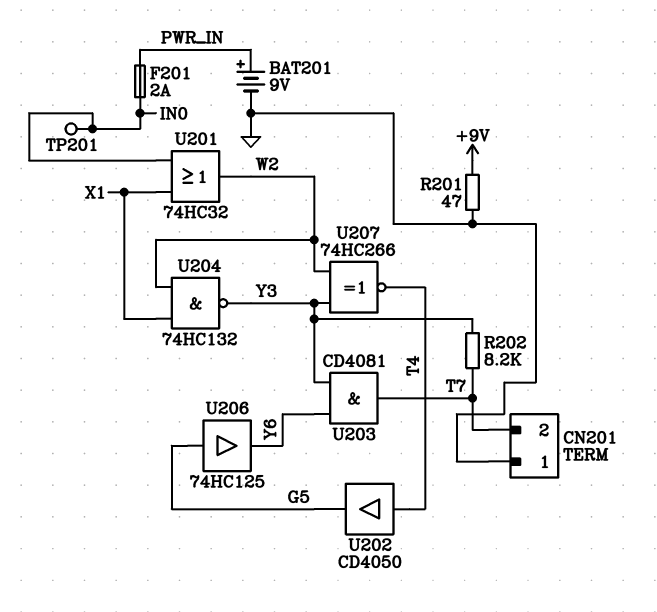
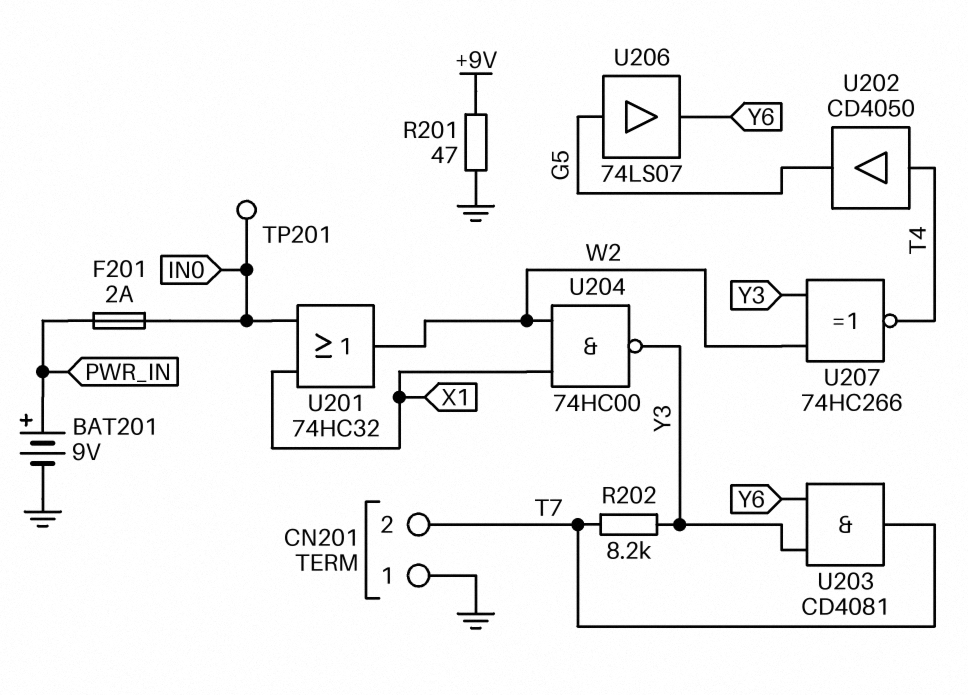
U204: NAND 74HC132 (in W2, in X1, out Y3) -> NAND 74HC00 (in W2, in X1, out Y3)
U206: buffer 74HC125 (in G5, out Y6) -> buffer 74LS07 (in G5, out Y6)

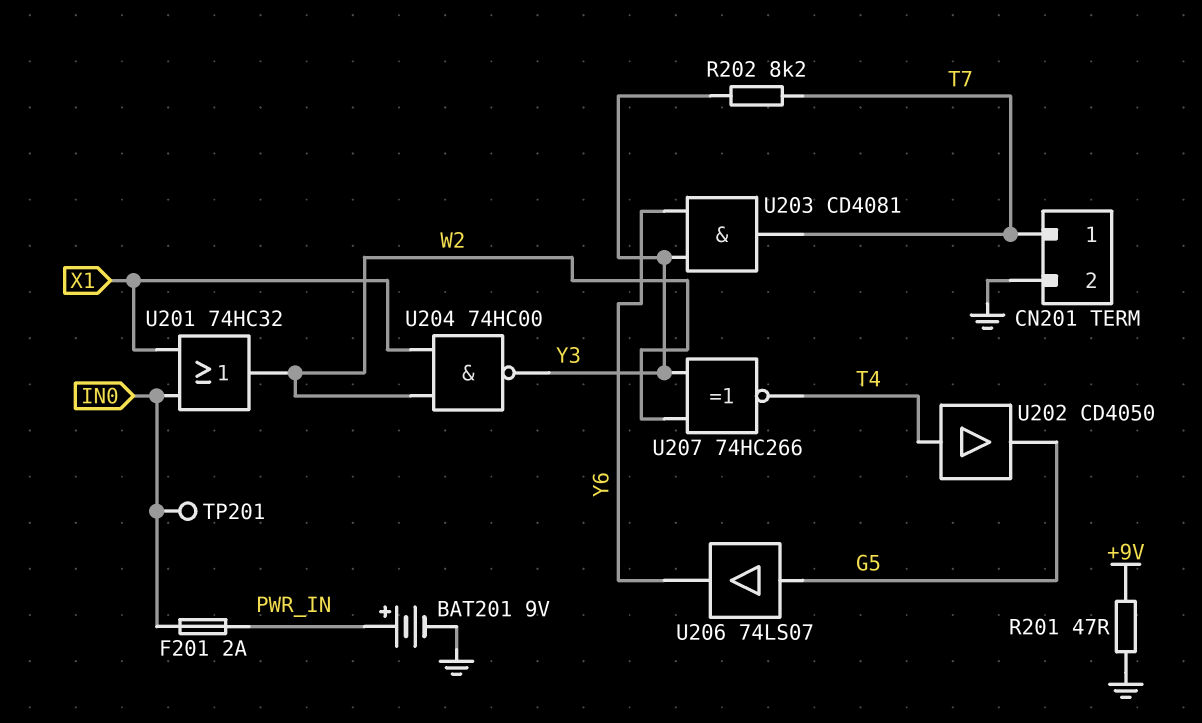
CN201 pin 1: GND -> T7
CN201 pin 2: T7 -> GND

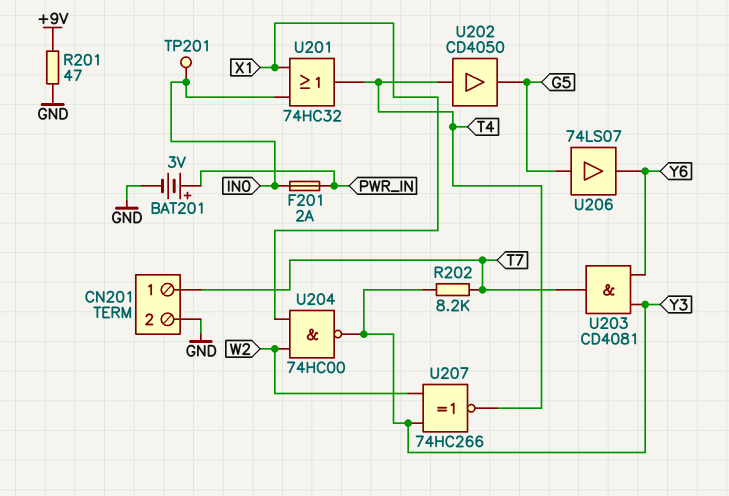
BAT201: 9V (plus PWR_IN, minus GND) -> 3V (plus PWR_IN, minus GND)
U201: OR 74HC32 (in IN0, in X1, out W2) -> OR 74HC32 (in IN0, in X1, out T4)

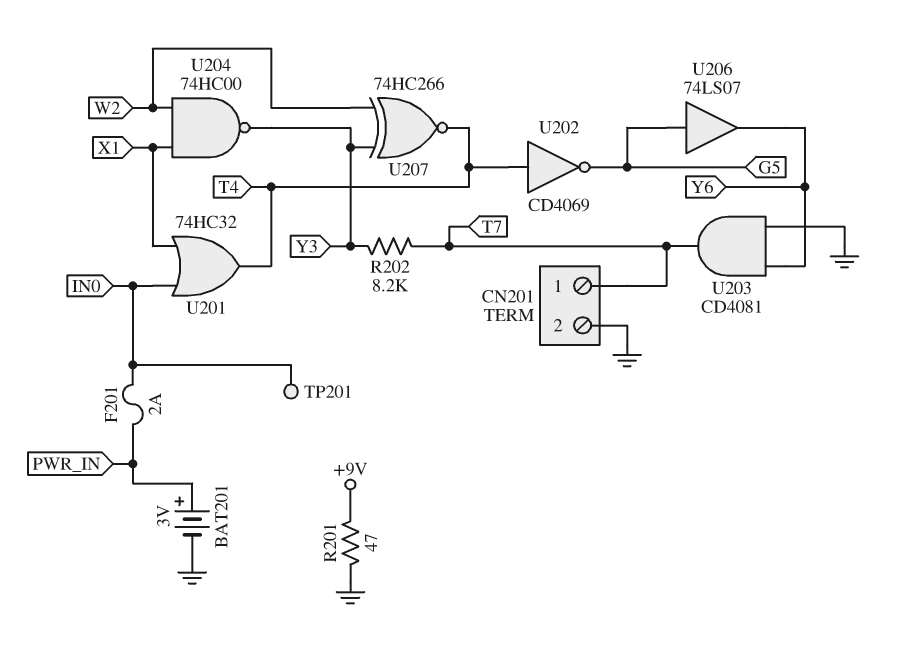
U202: buffer CD4050 (in T4, out G5) -> NOT CD4069 (in T4, out G5)
U203: AND CD4081 (in Y3, in Y6, out T7) -> AND CD4081 (in GND, in Y6, out T7)

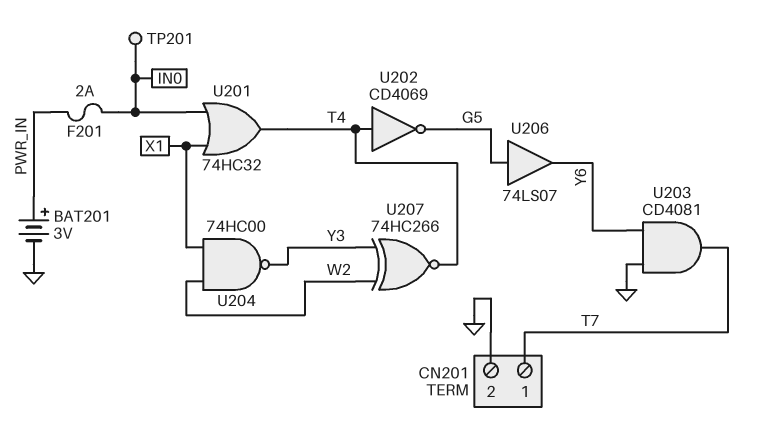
R201: 47 (+9V, GND) -> none
R202: 8.2k (T7, Y3) -> none

